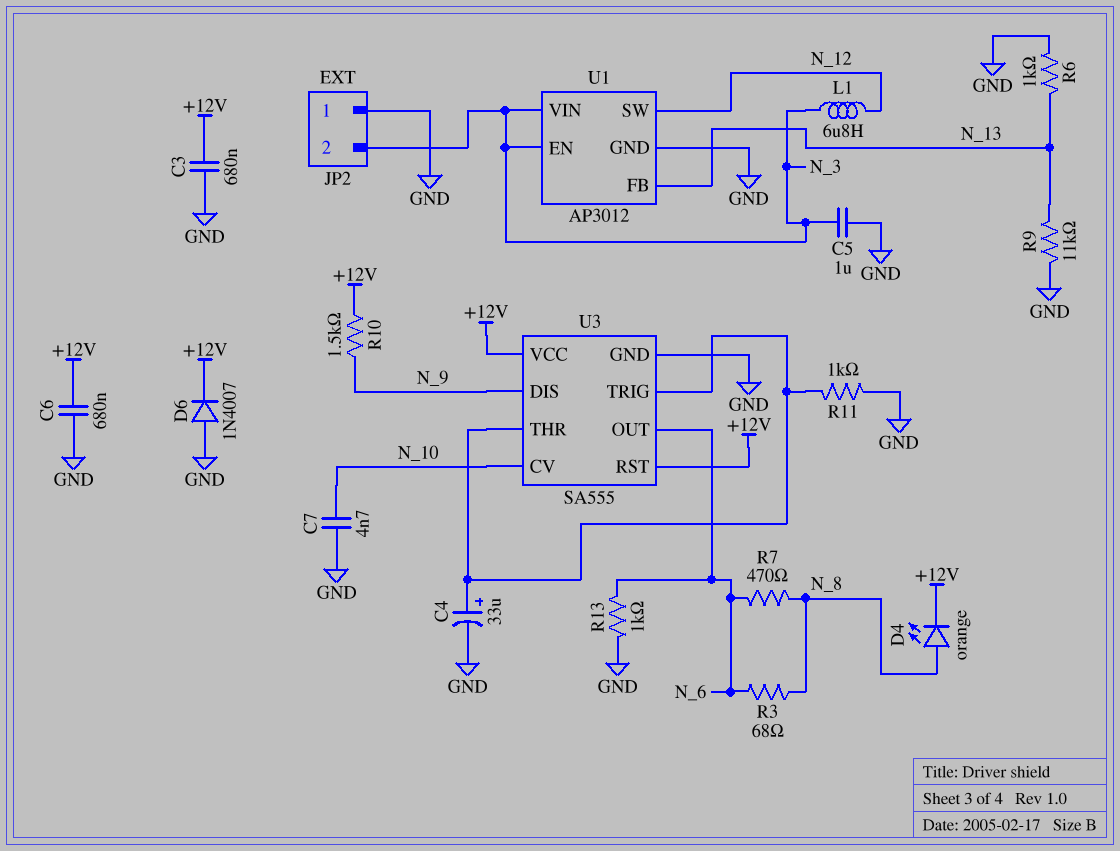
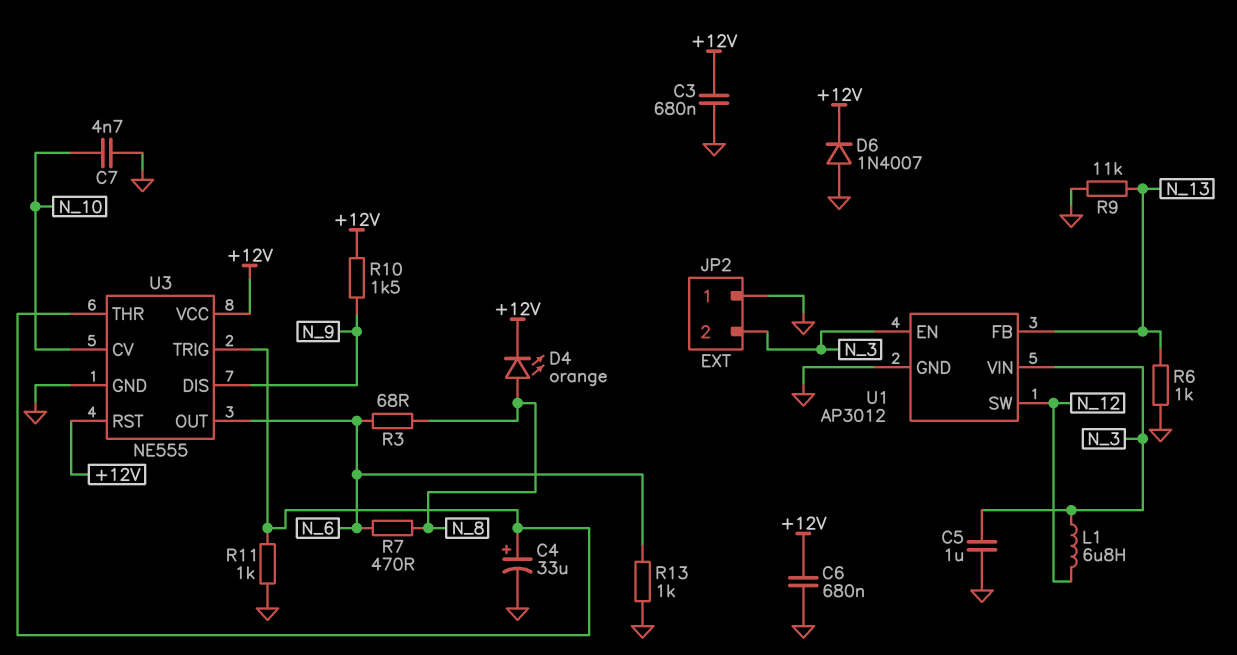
U3: SA555 -> NE555

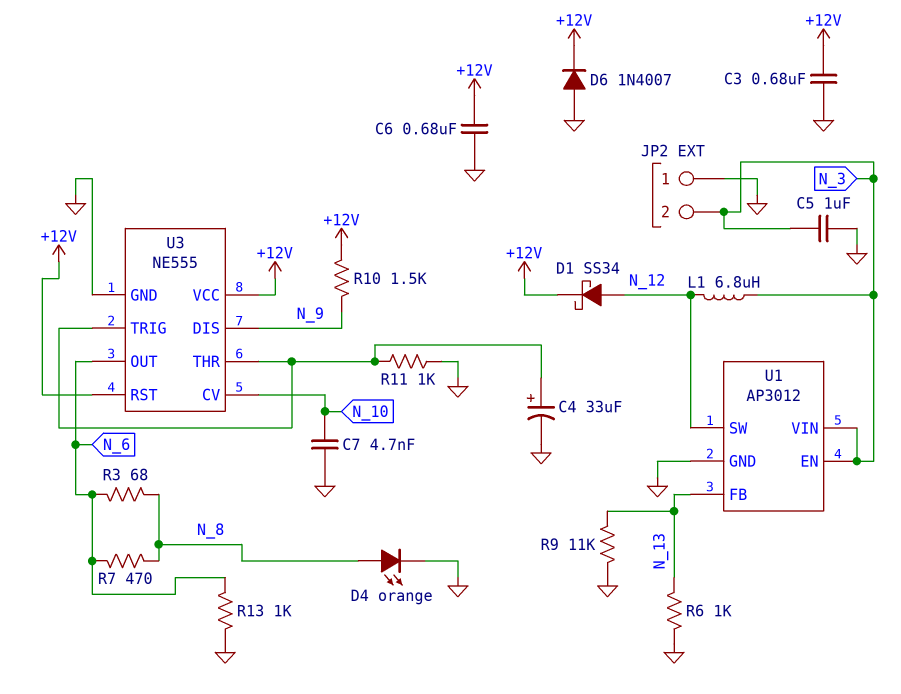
D1: none -> schottky SS34 (A N_12, K +12V)
D4: LED orange (A N_8, K +12V) -> LED orange (A N_8, K GND)

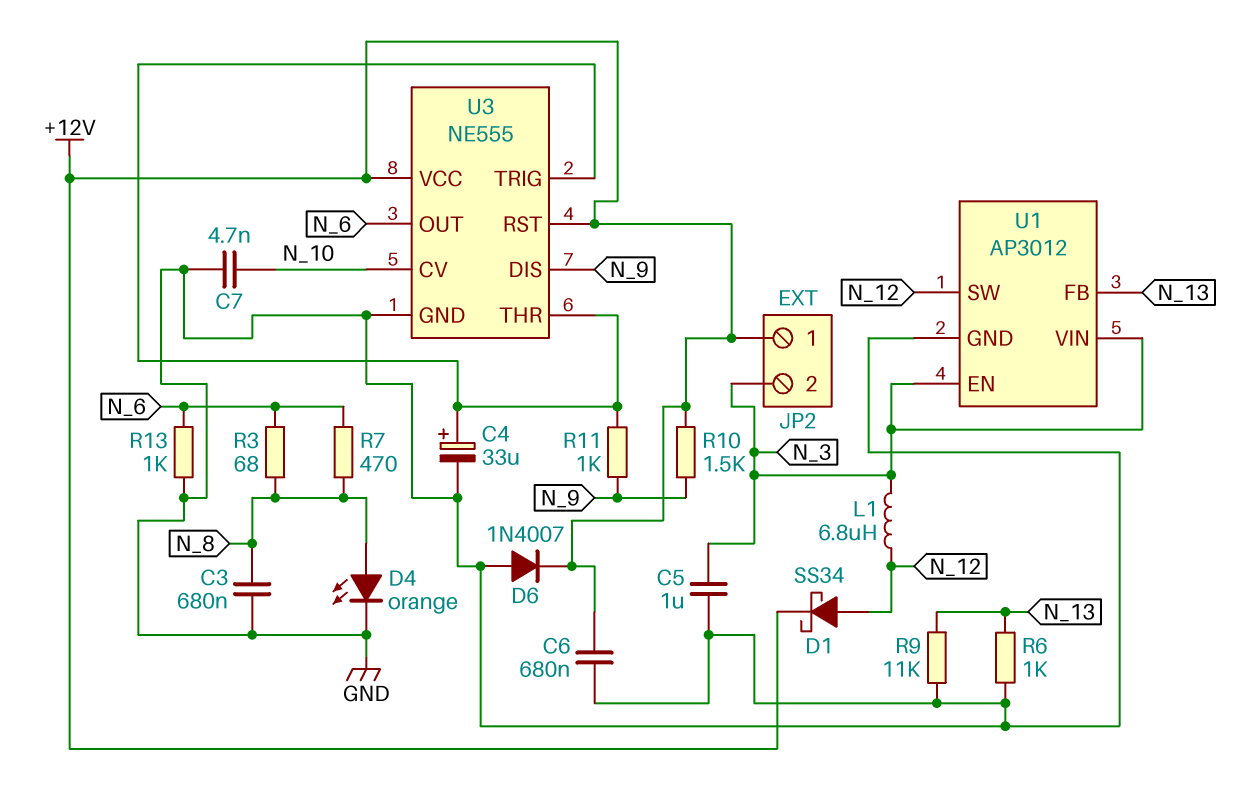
C3: 680nF (+12V, GND) -> 680nF (GND, N_8)
JP2 pin 1: GND -> +12V
R11: 1k (GND, U3/THR) -> 1k (N_9, U3/THR)

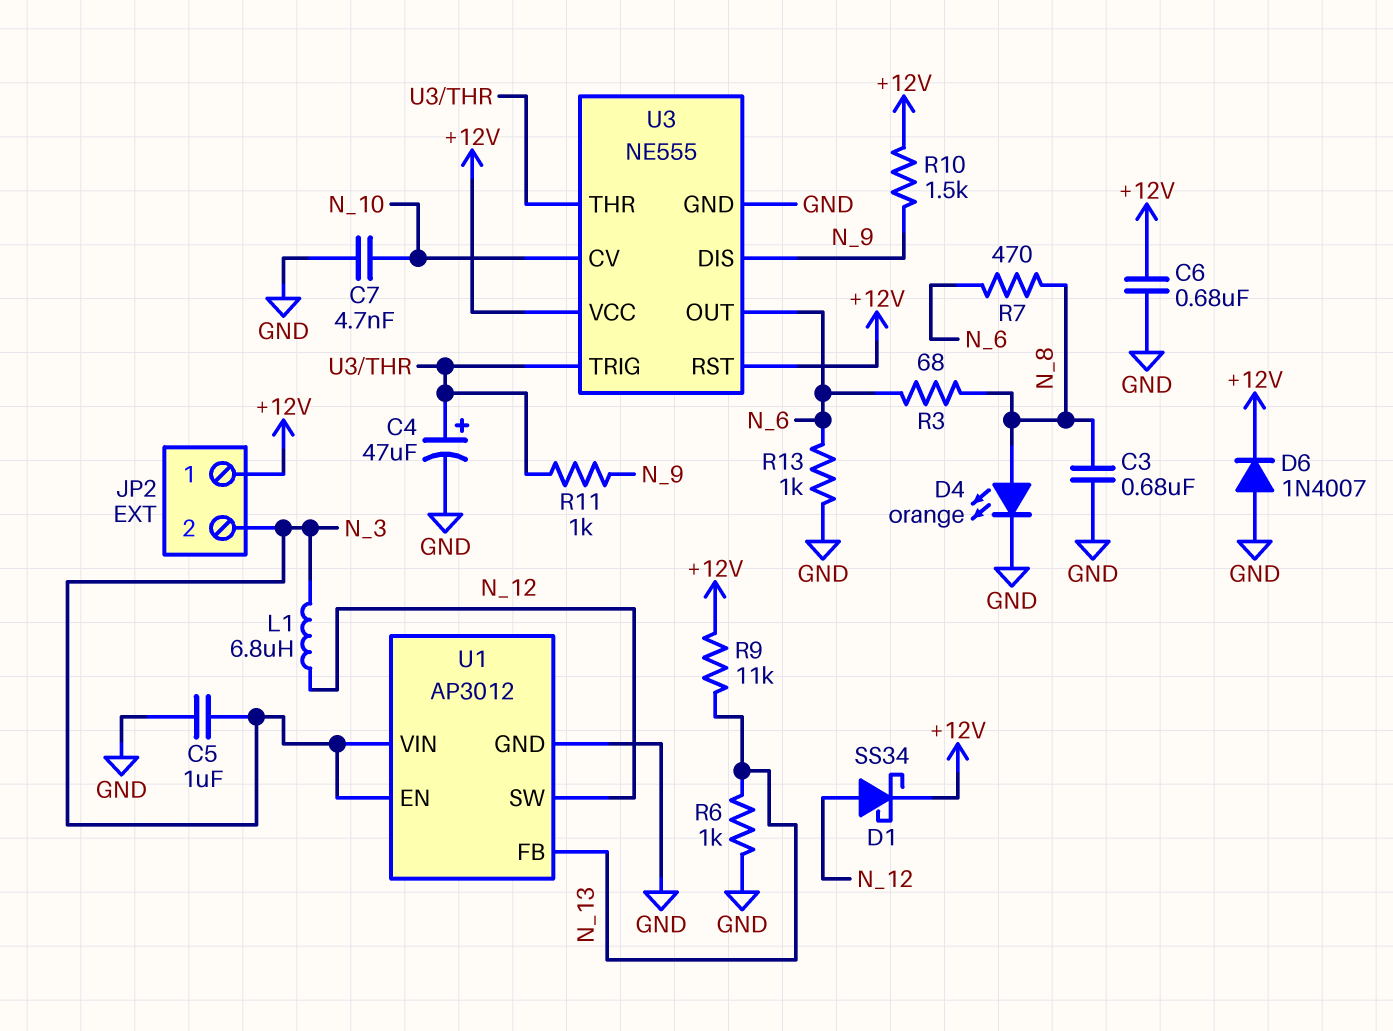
C4: 33uF (plus U3/THR, minus GND) -> 47uF (plus U3/THR, minus GND)
R9: 11k (GND, N_13) -> 11k (+12V, N_13)

